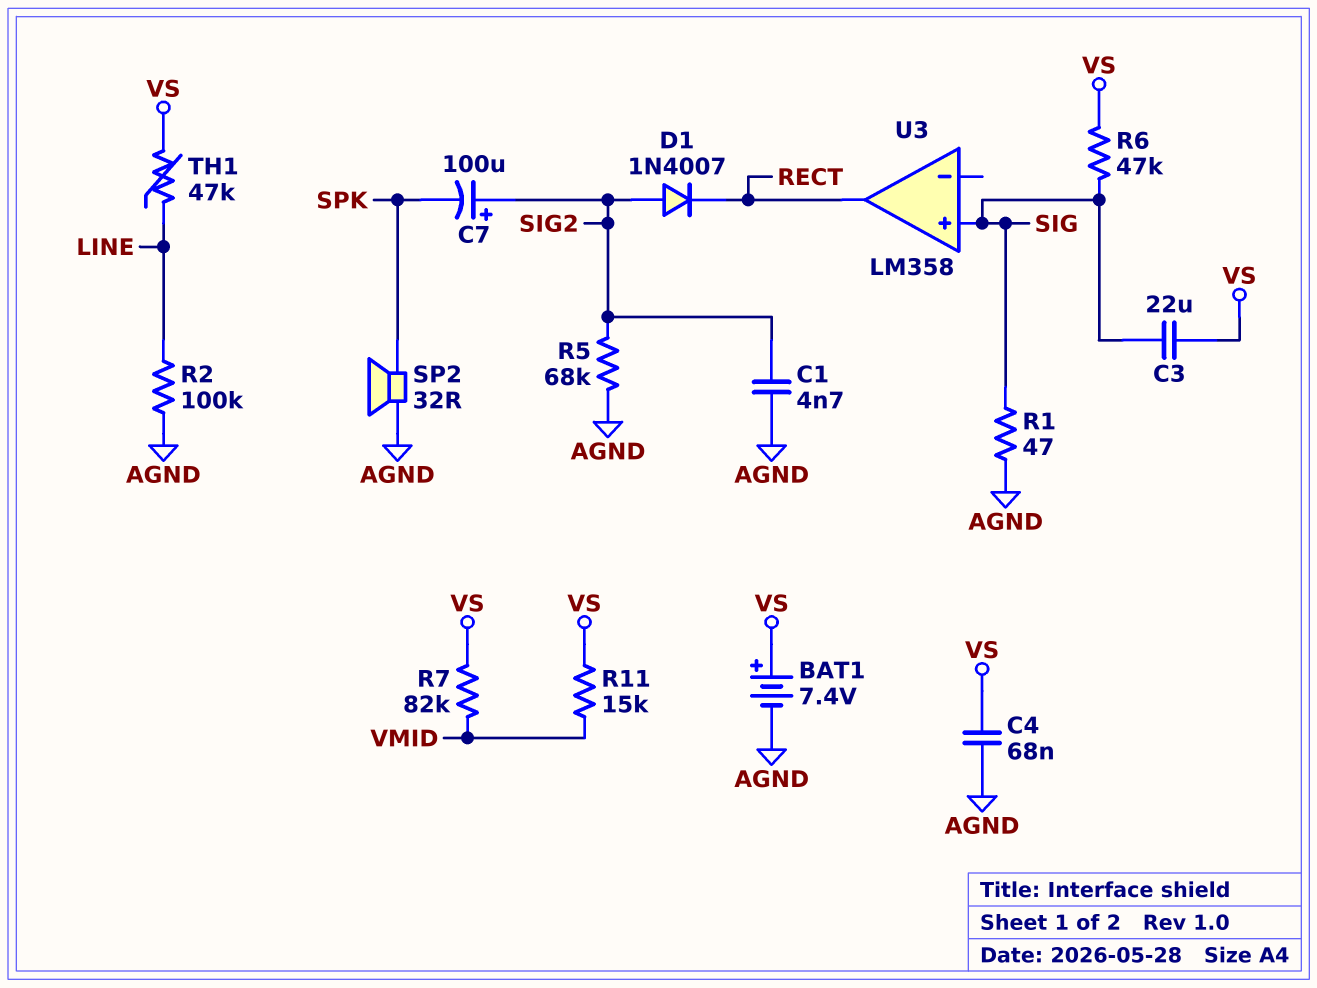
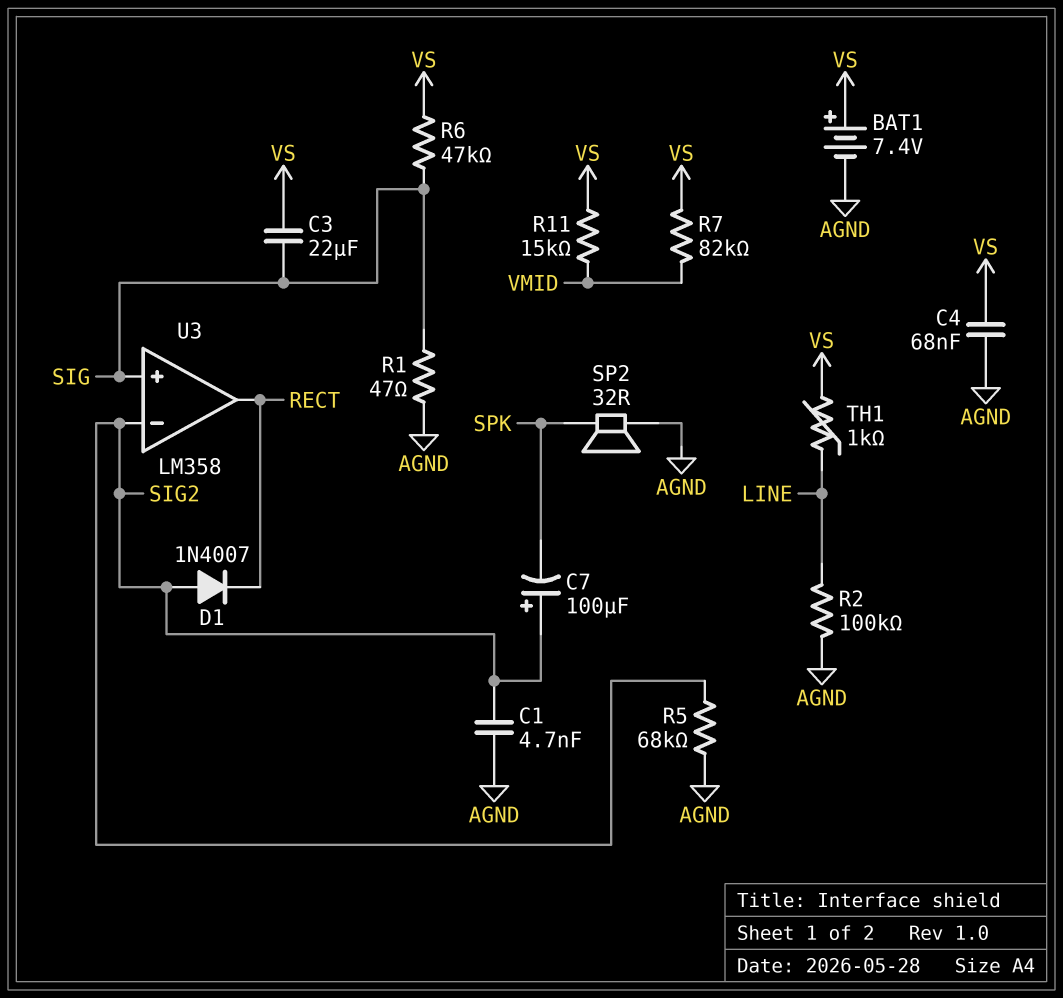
TH1: 47k (LINE, VS) -> 1k (LINE, VS)
U3 pin in-: none -> SIG2

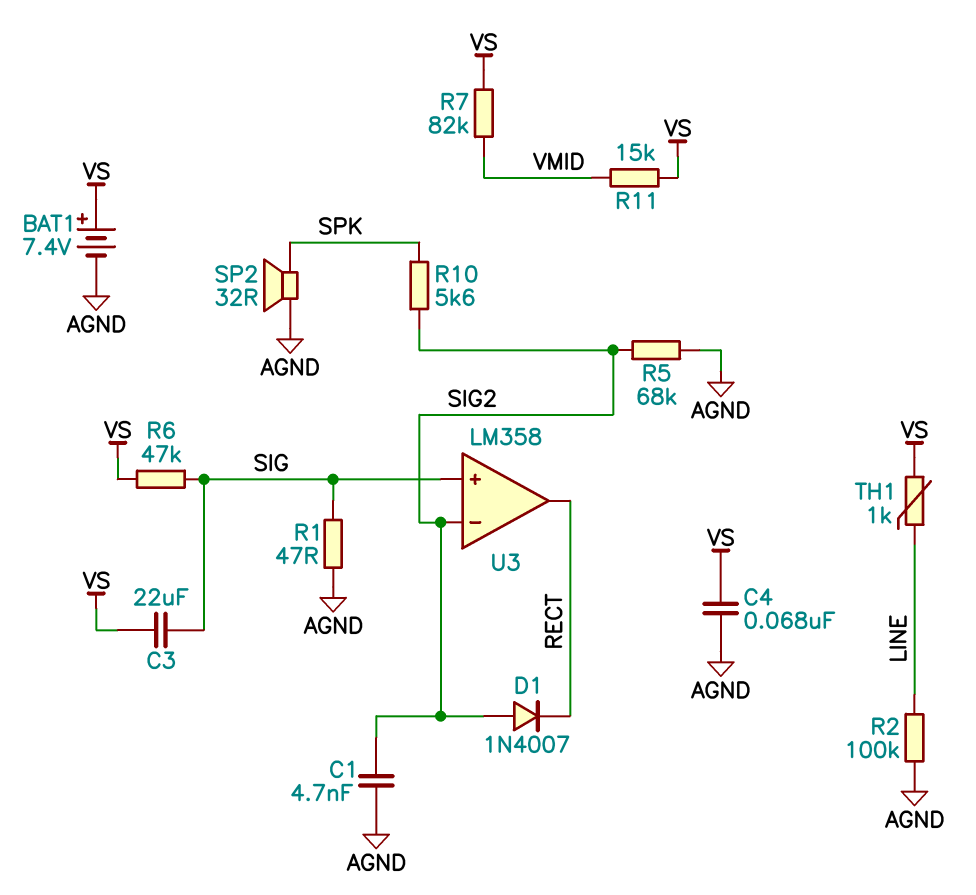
C7: 100uF (plus SIG2, minus SPK) -> none
R10: none -> 5.6k (SIG2, SPK)

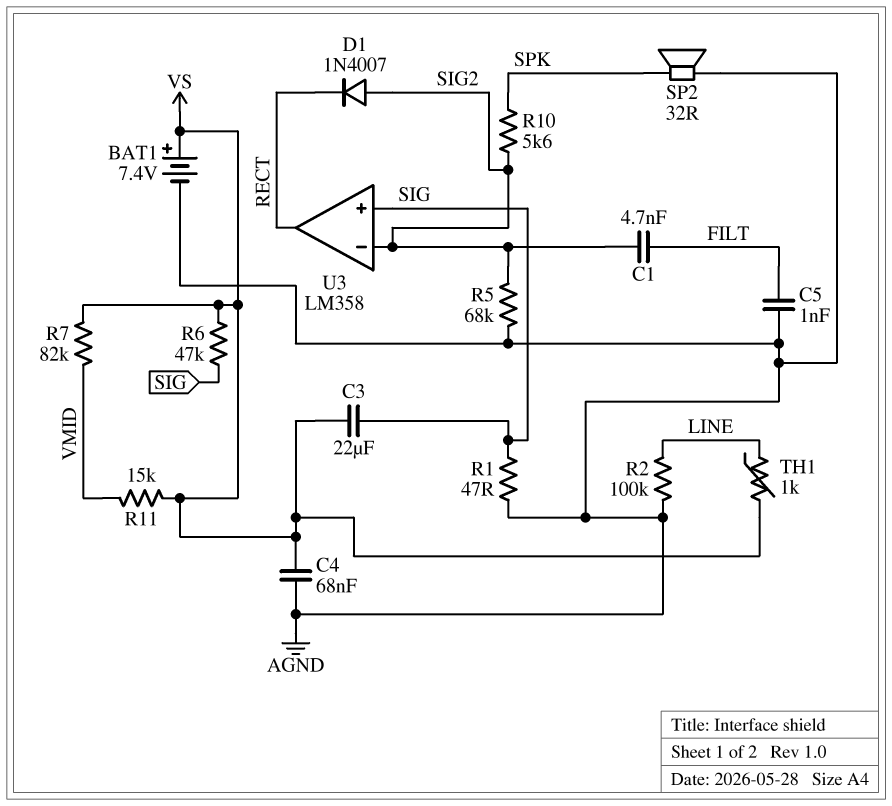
C1: 4.7nF (AGND, SIG2) -> 4.7nF (FILT, SIG2)
C5: none -> 1nF (AGND, FILT)

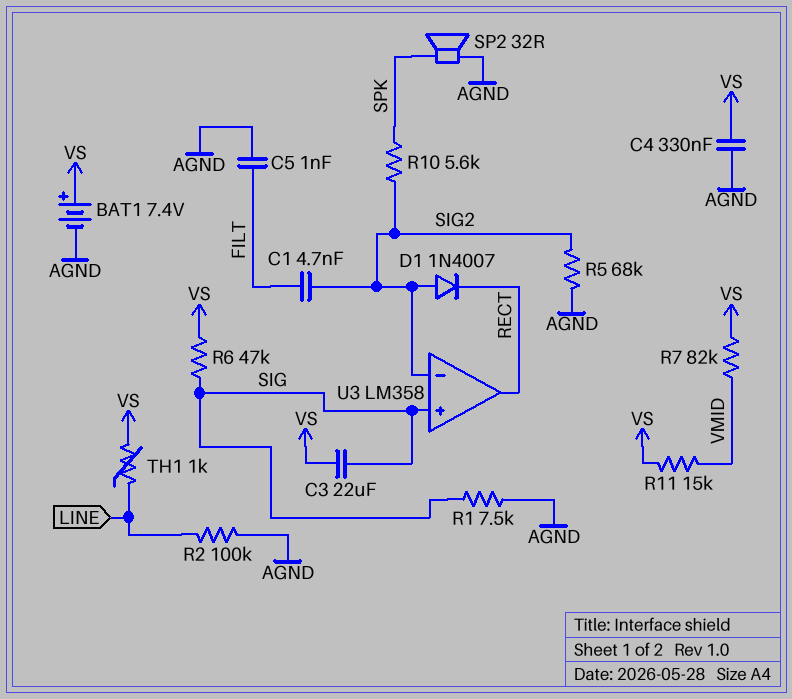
C4: 68nF (AGND, VS) -> 330nF (AGND, VS)
R1: 47 (AGND, SIG) -> 7.5k (AGND, SIG)

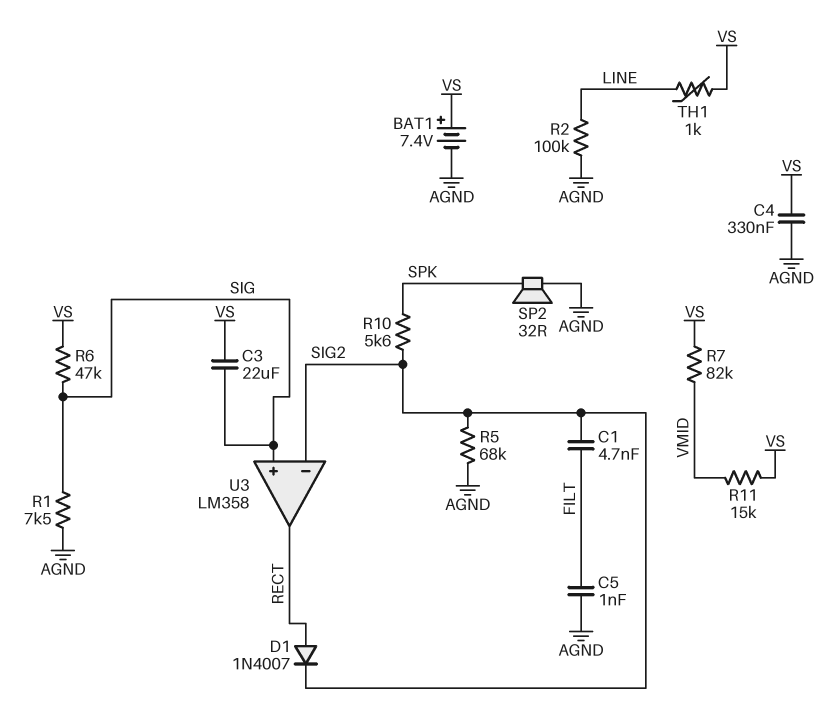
D1: diode 1N4007 (A SIG2, K RECT) -> diode 1N4007 (A RECT, K SIG2)

